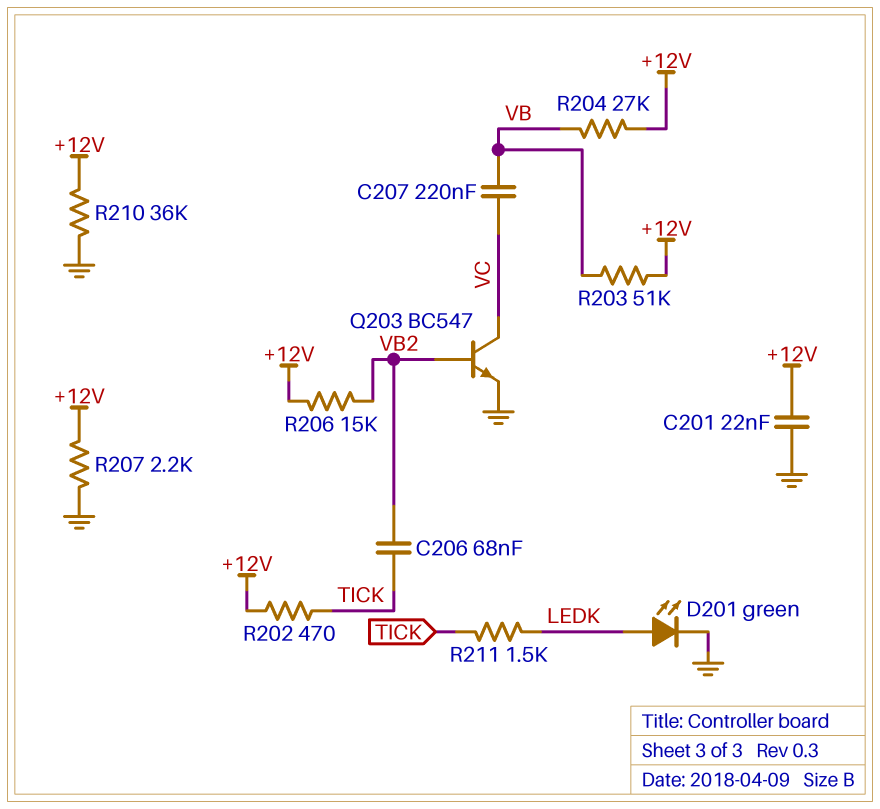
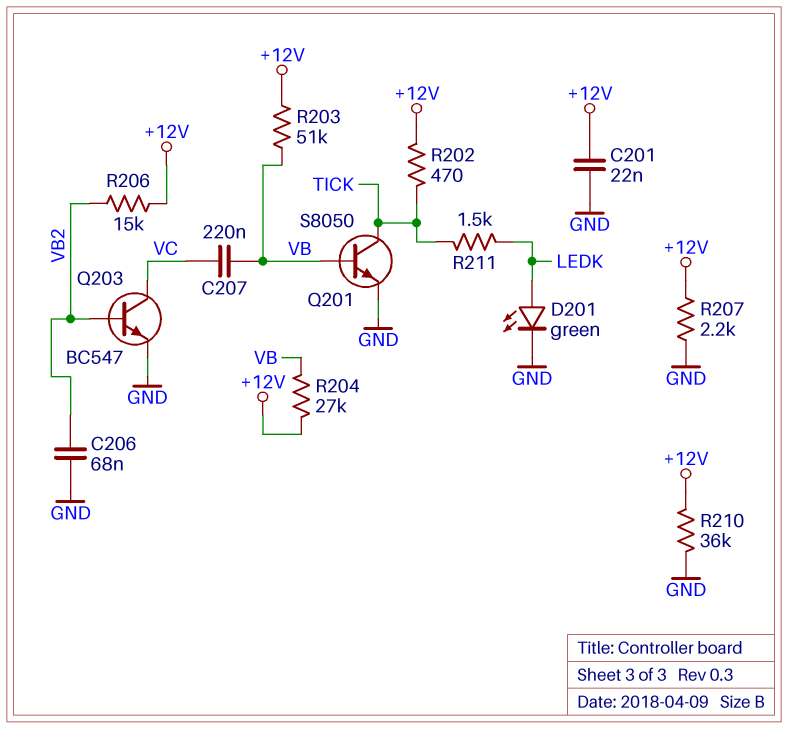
C206: 68nF (TICK, VB2) -> 68nF (GND, VB2)
Q201: none -> NPN S8050 (B VB, C TICK, E GND)

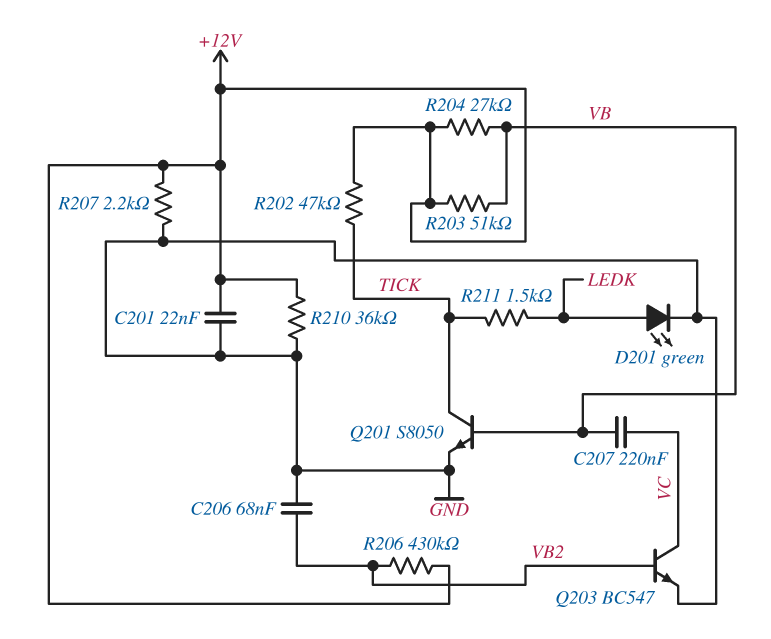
R202: 470 (+12V, TICK) -> 47k (+12V, TICK)
R206: 15k (+12V, VB2) -> 430k (+12V, VB2)

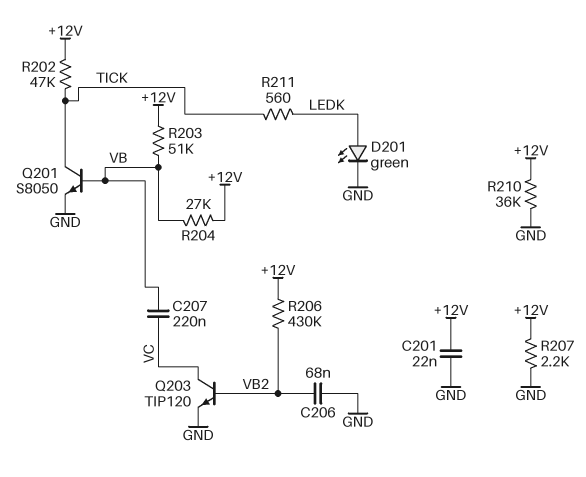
Q203: NPN BC547 (B VB2, C VC, E GND) -> NPN TIP120 (B VB2, C VC, E GND)
R211: 1.5k (LEDK, TICK) -> 560 (LEDK, TICK)

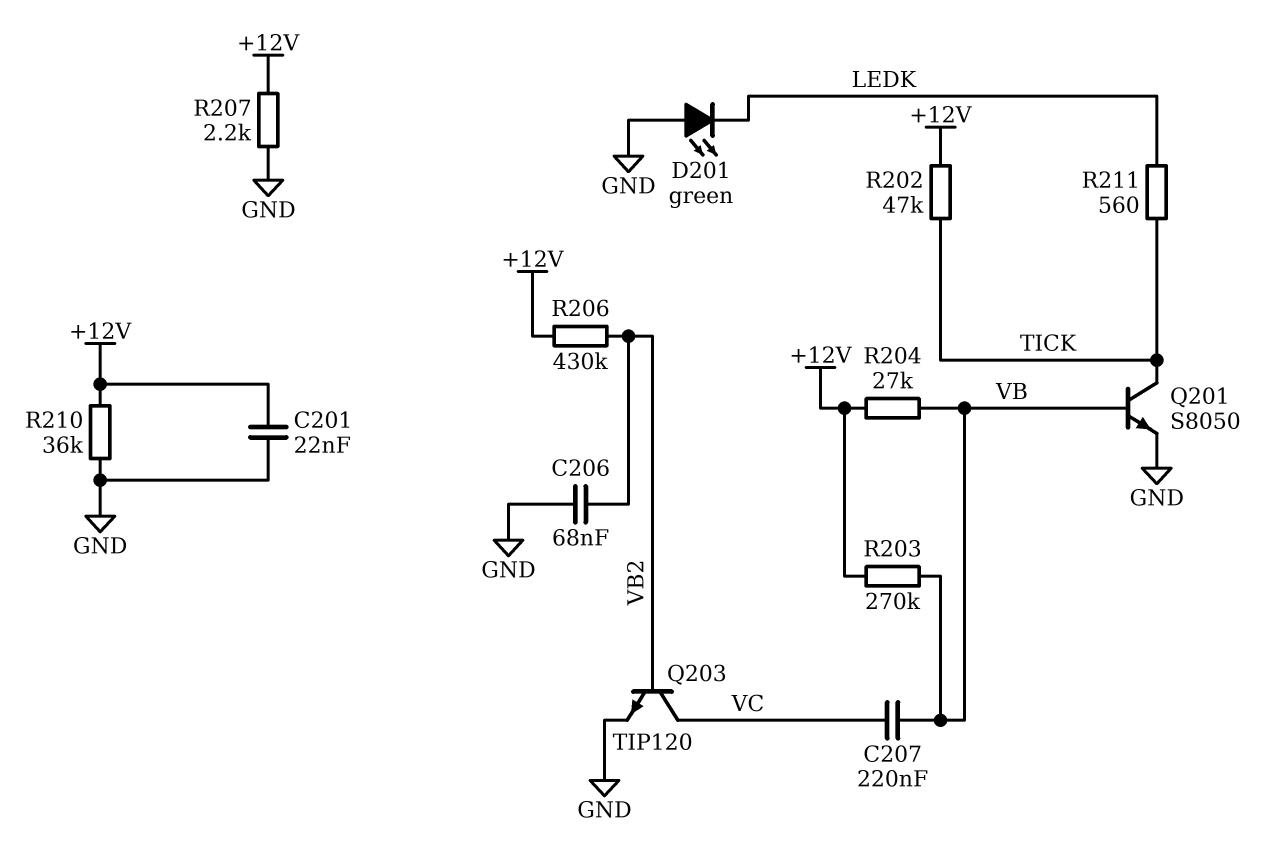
D201: LED green (A LEDK, K GND) -> LED green (A GND, K LEDK)
R203: 51k (+12V, VB) -> 270k (+12V, VB)

